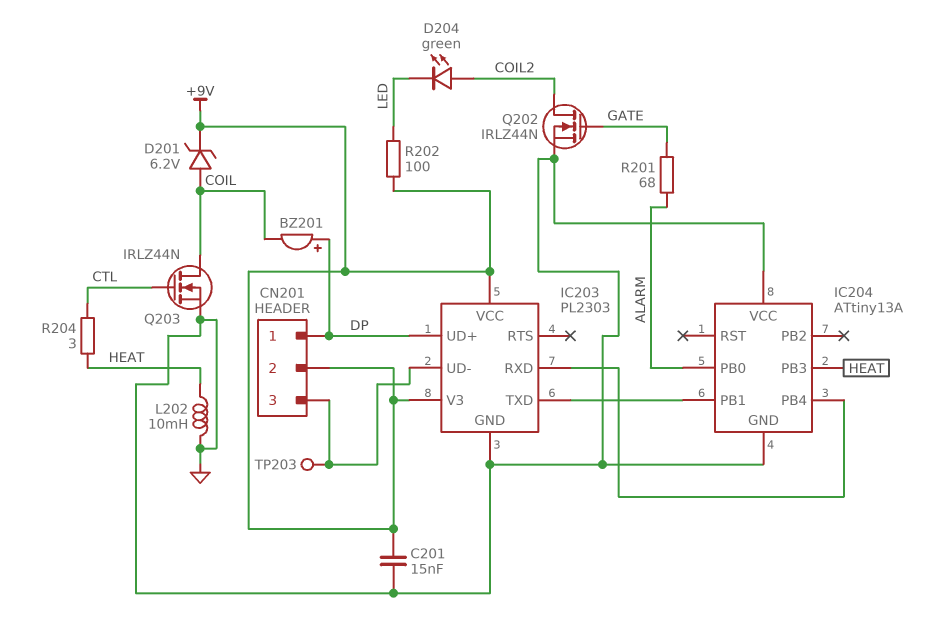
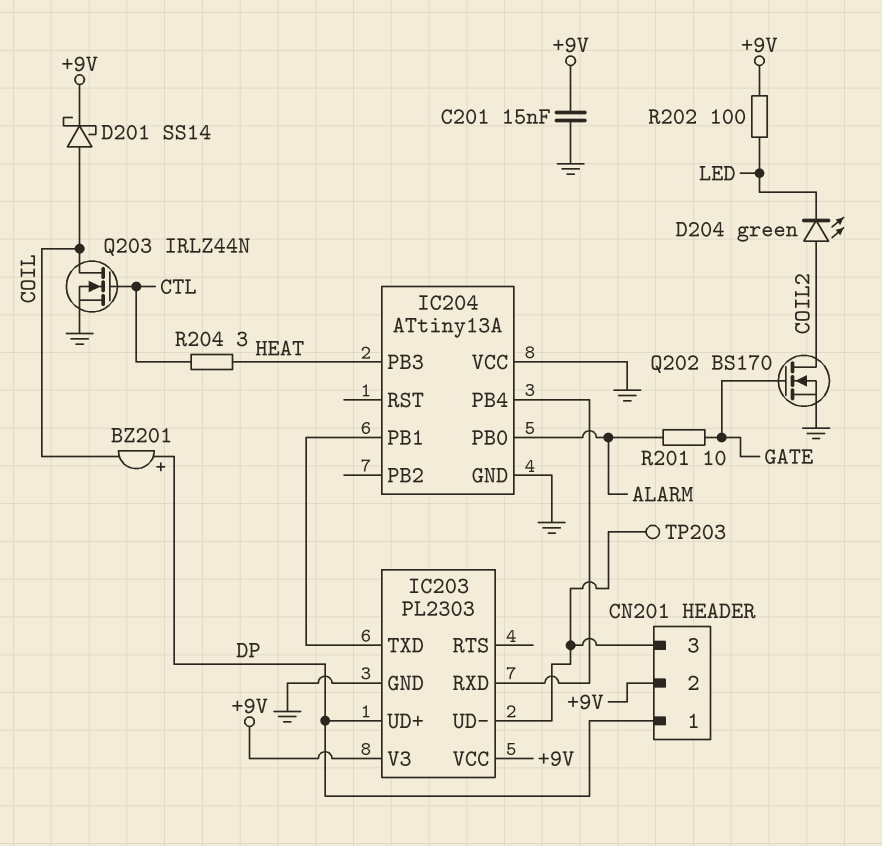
D201: zener 6.2V (A COIL, K +9V) -> schottky SS14 (A COIL, K +9V)
L202: 10mH (GND, HEAT) -> none
Q202: NMOS IRLZ44N (G GATE, D COIL2, S GND) -> NMOS BS170 (G GATE, D COIL2, S GND)
R201: 68 (ALARM, GATE) -> 10 (ALARM, GATE)

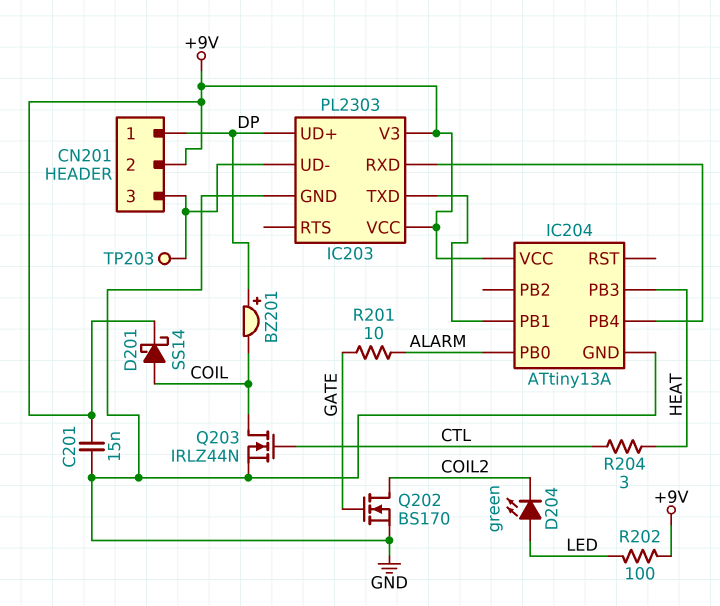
D204: LED green (A COIL2, K LED) -> LED green (A LED, K COIL2)
IC204 pin VCC: GND -> +9V

